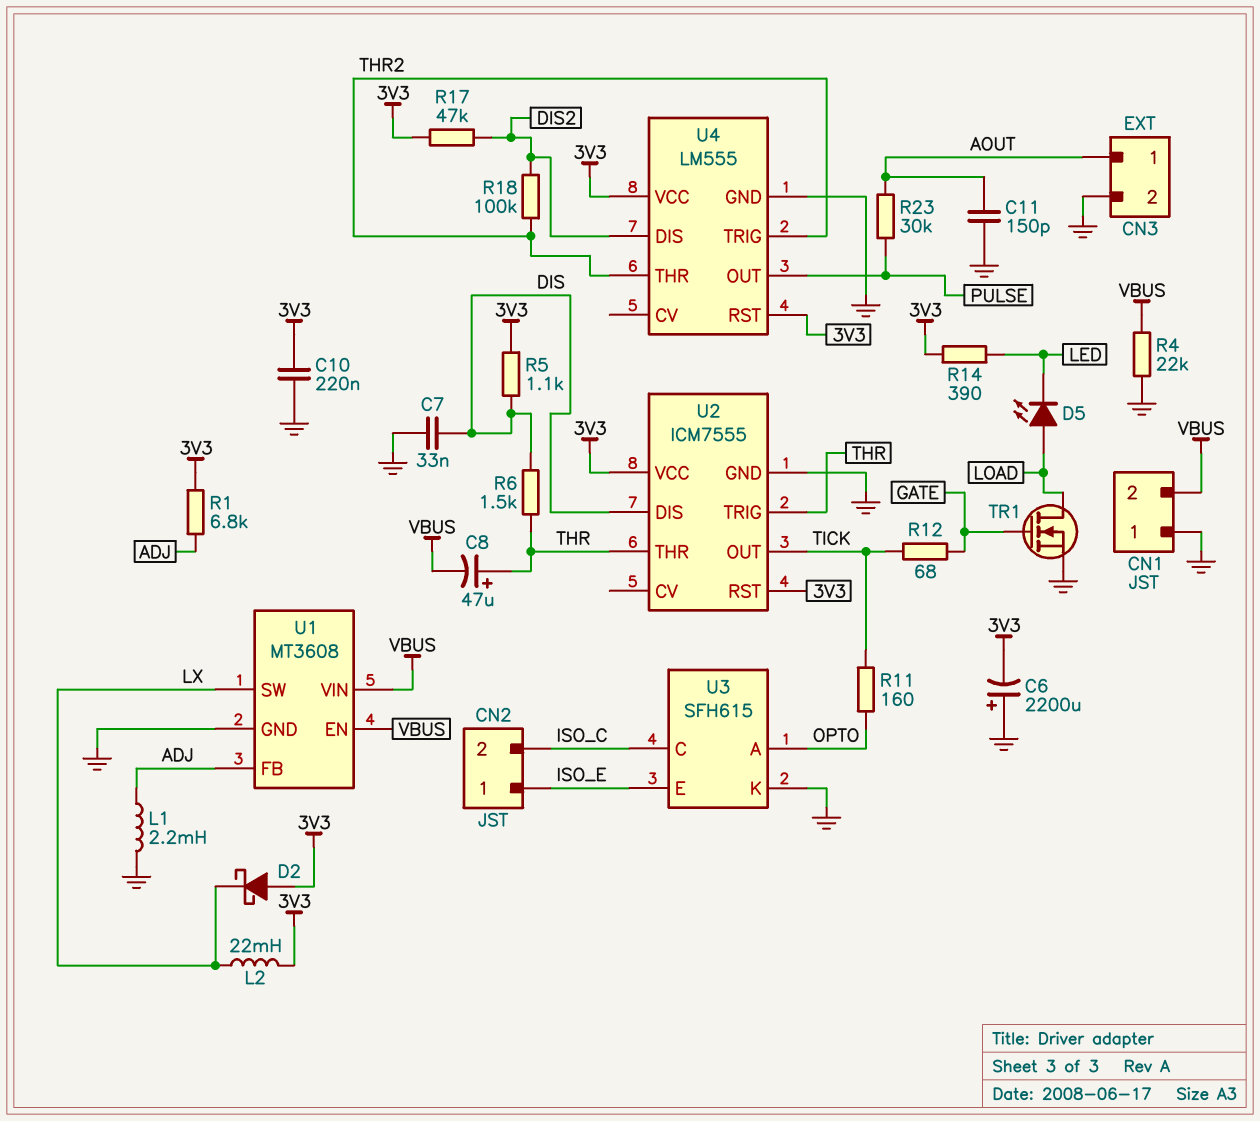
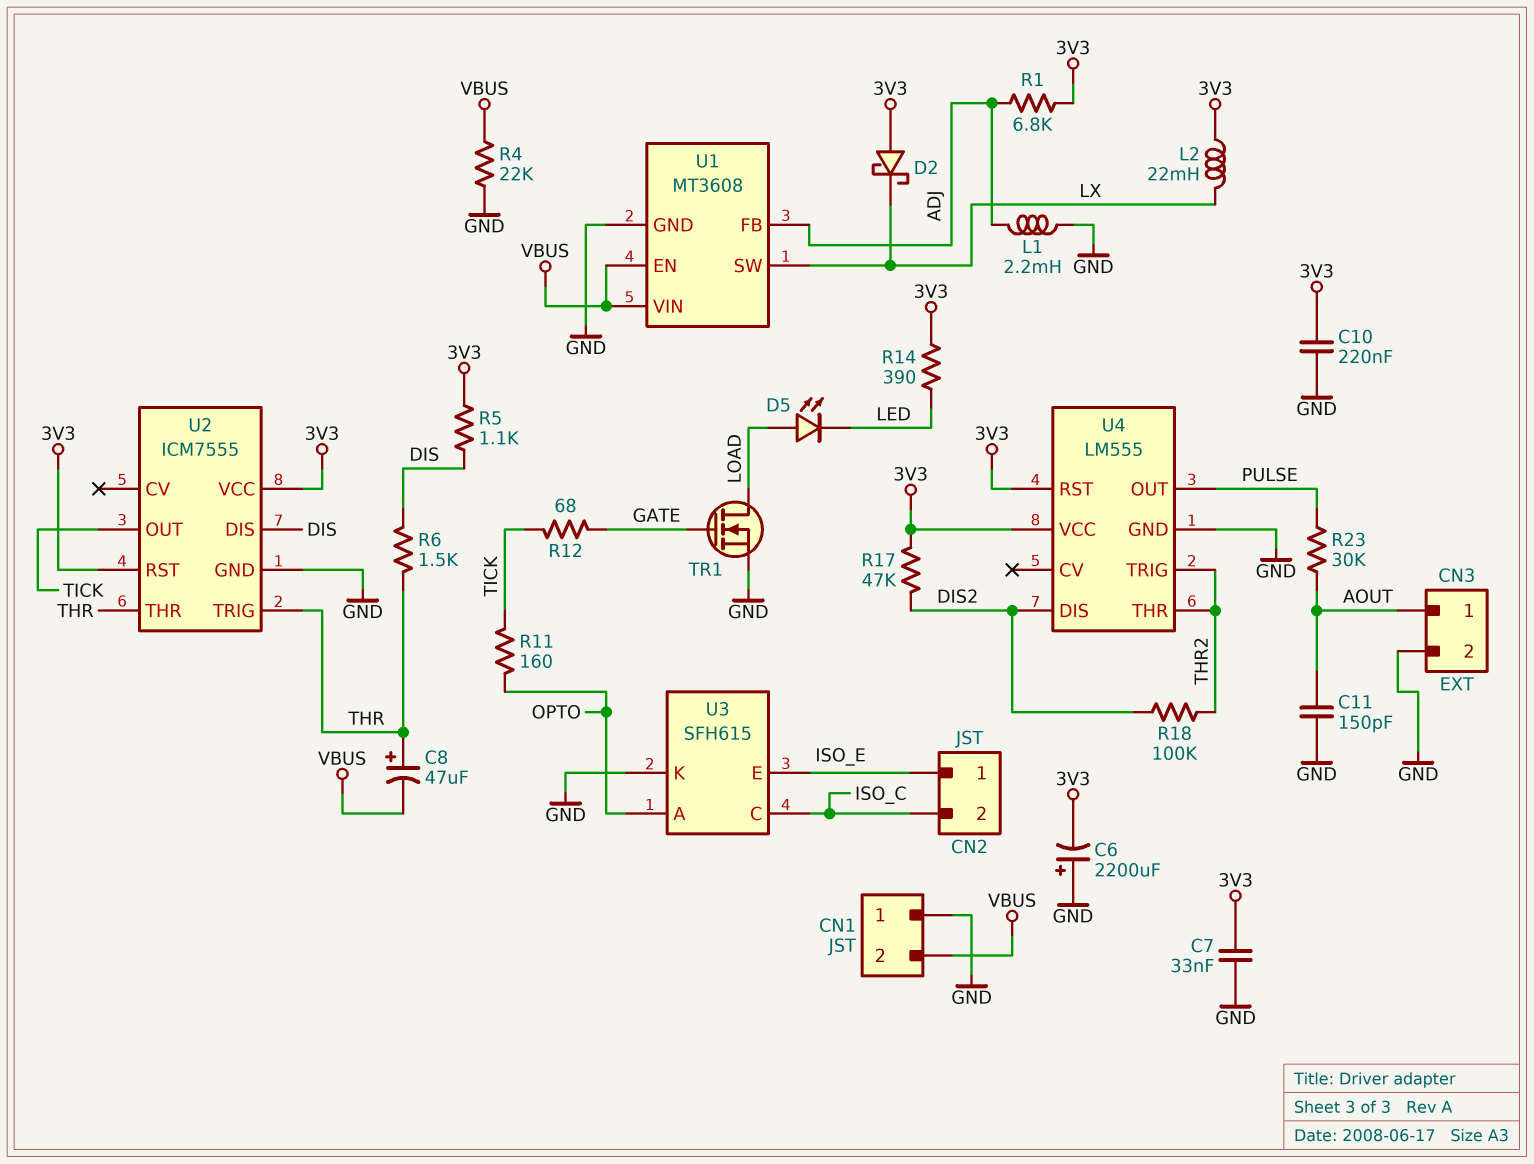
C7: 33nF (DIS, GND) -> 33nF (3V3, GND)

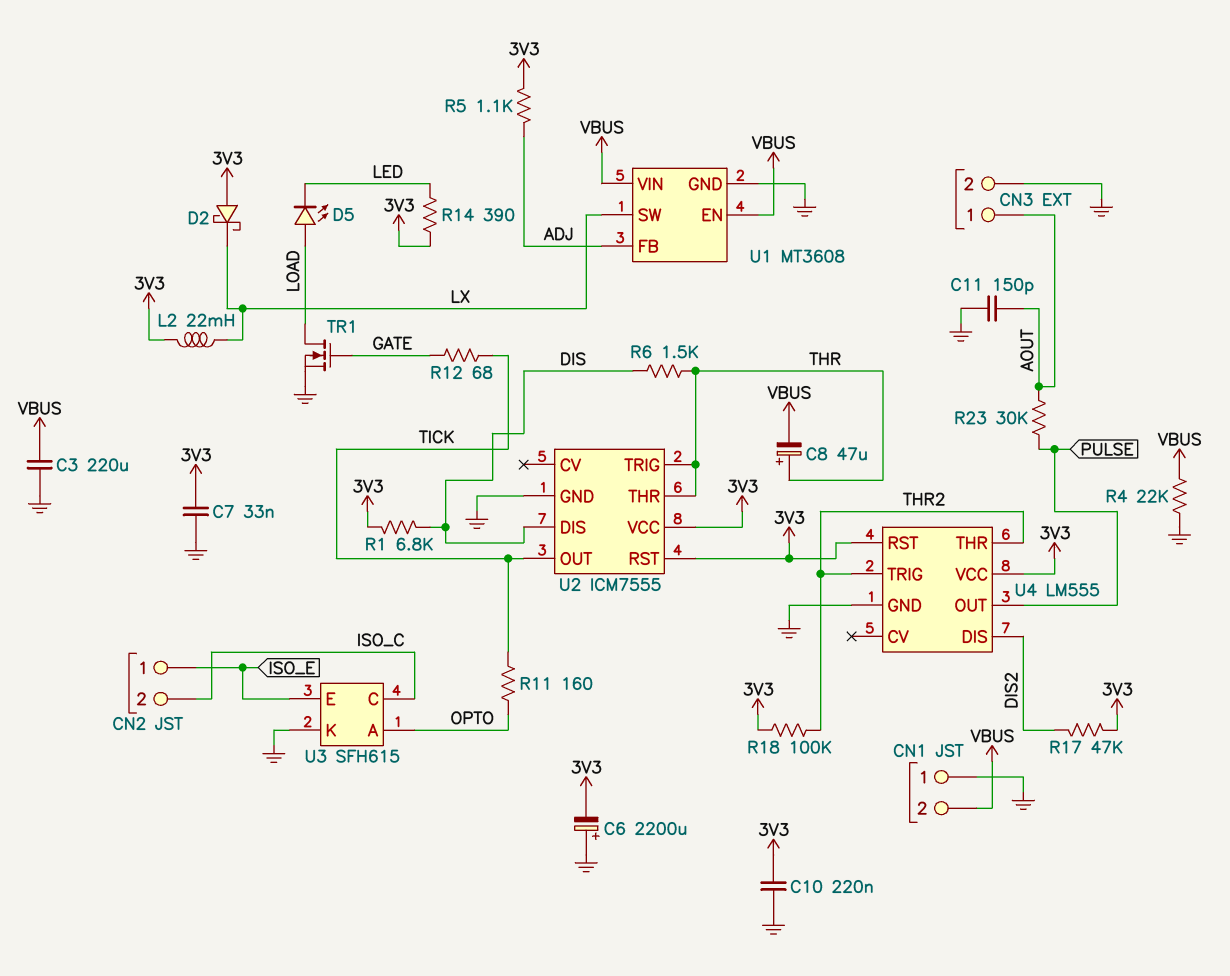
C3: none -> 220uF (GND, VBUS)
L1: 2.2mH (ADJ, GND) -> none
R1: 6.8k (3V3, ADJ) -> 6.8k (3V3, DIS)
R5: 1.1k (3V3, DIS) -> 1.1k (3V3, ADJ)
R18: 100k (DIS2, THR2) -> 100k (3V3, THR2)

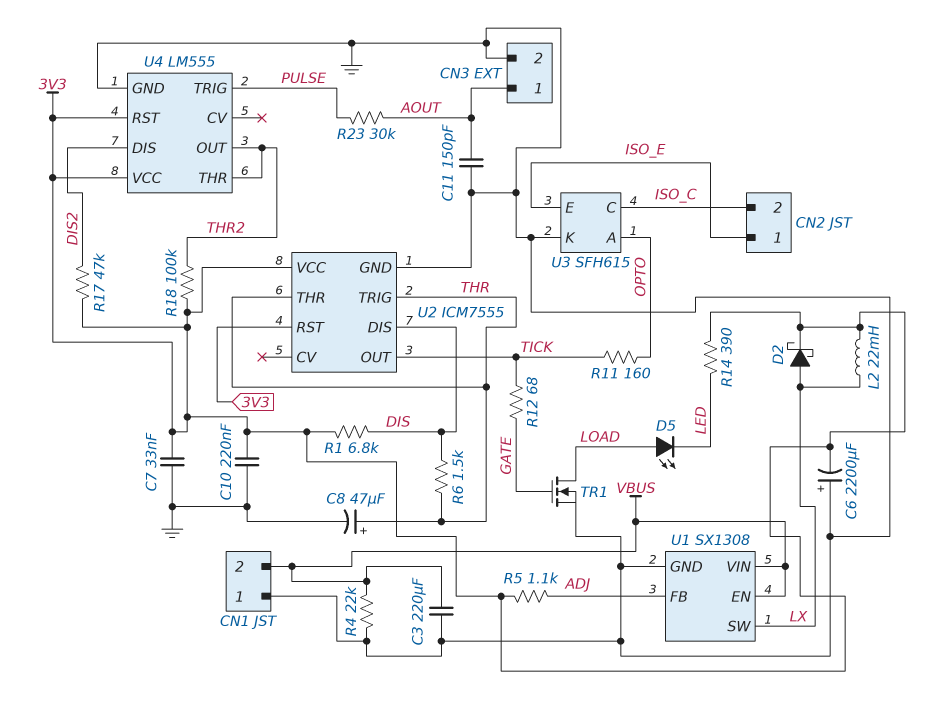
C8: 47uF (plus THR, minus VBUS) -> 47uF (plus THR, minus GND)
D2: schottky (A 3V3, K LX) -> schottky (A LX, K 3V3)
U1: MT3608 -> SX1308
U4 pin OUT: PULSE -> THR2
U4 pin TRIG: THR2 -> PULSE

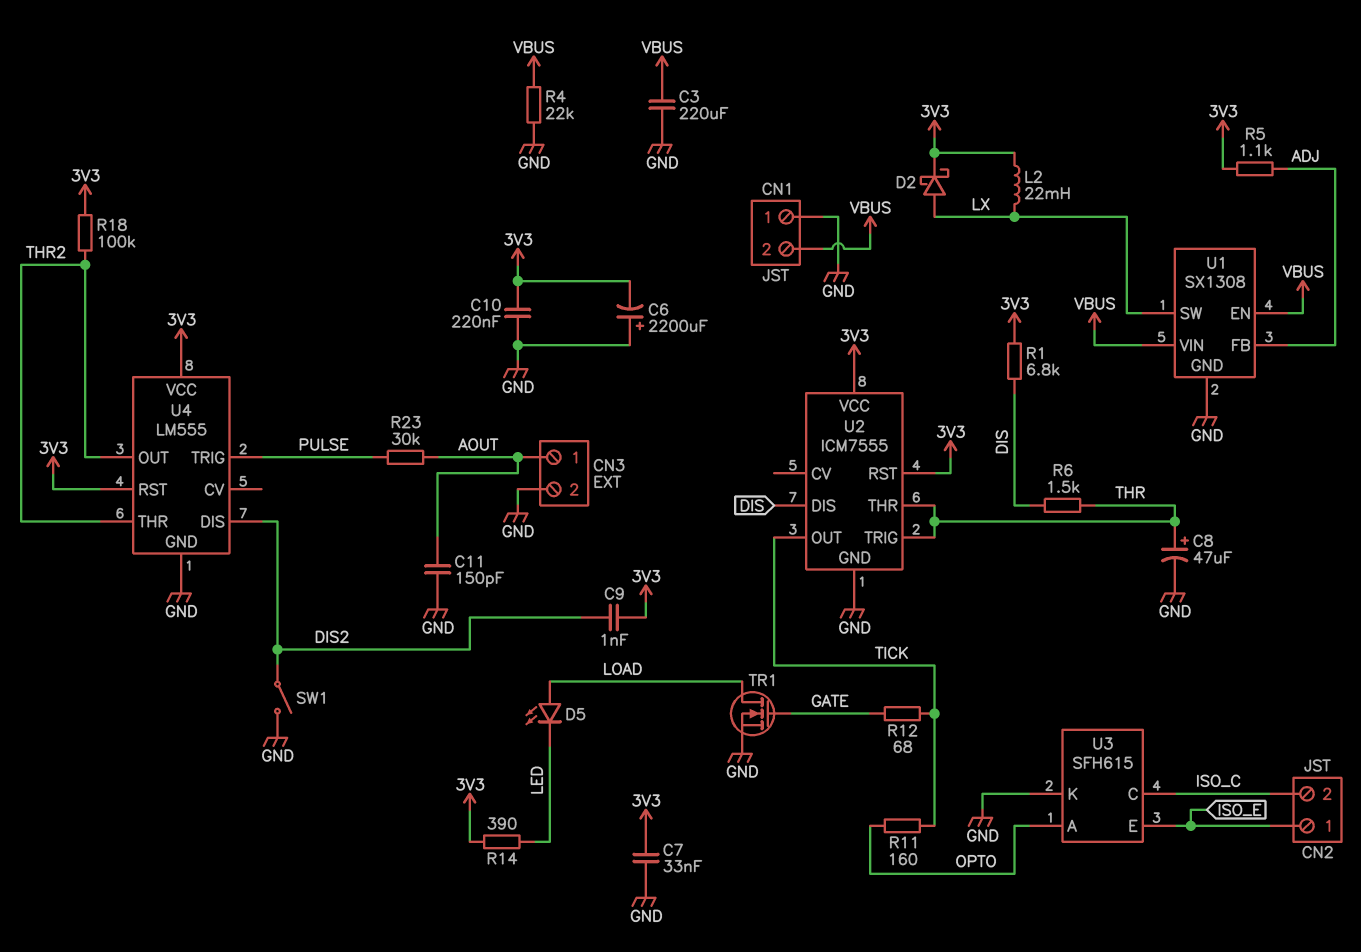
C9: none -> 1nF (3V3, DIS2)
R17: 47k (3V3, DIS2) -> none
SW1: none -> switch (DIS2, GND)

